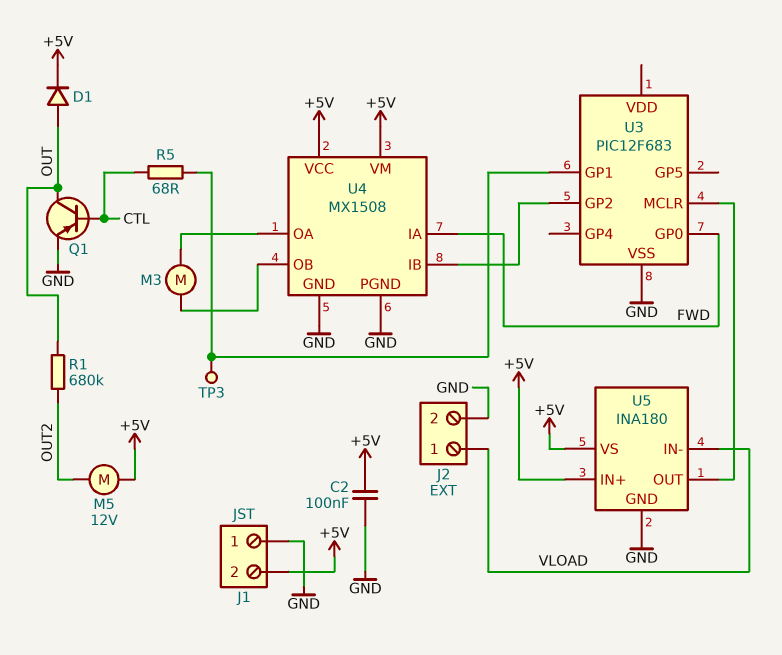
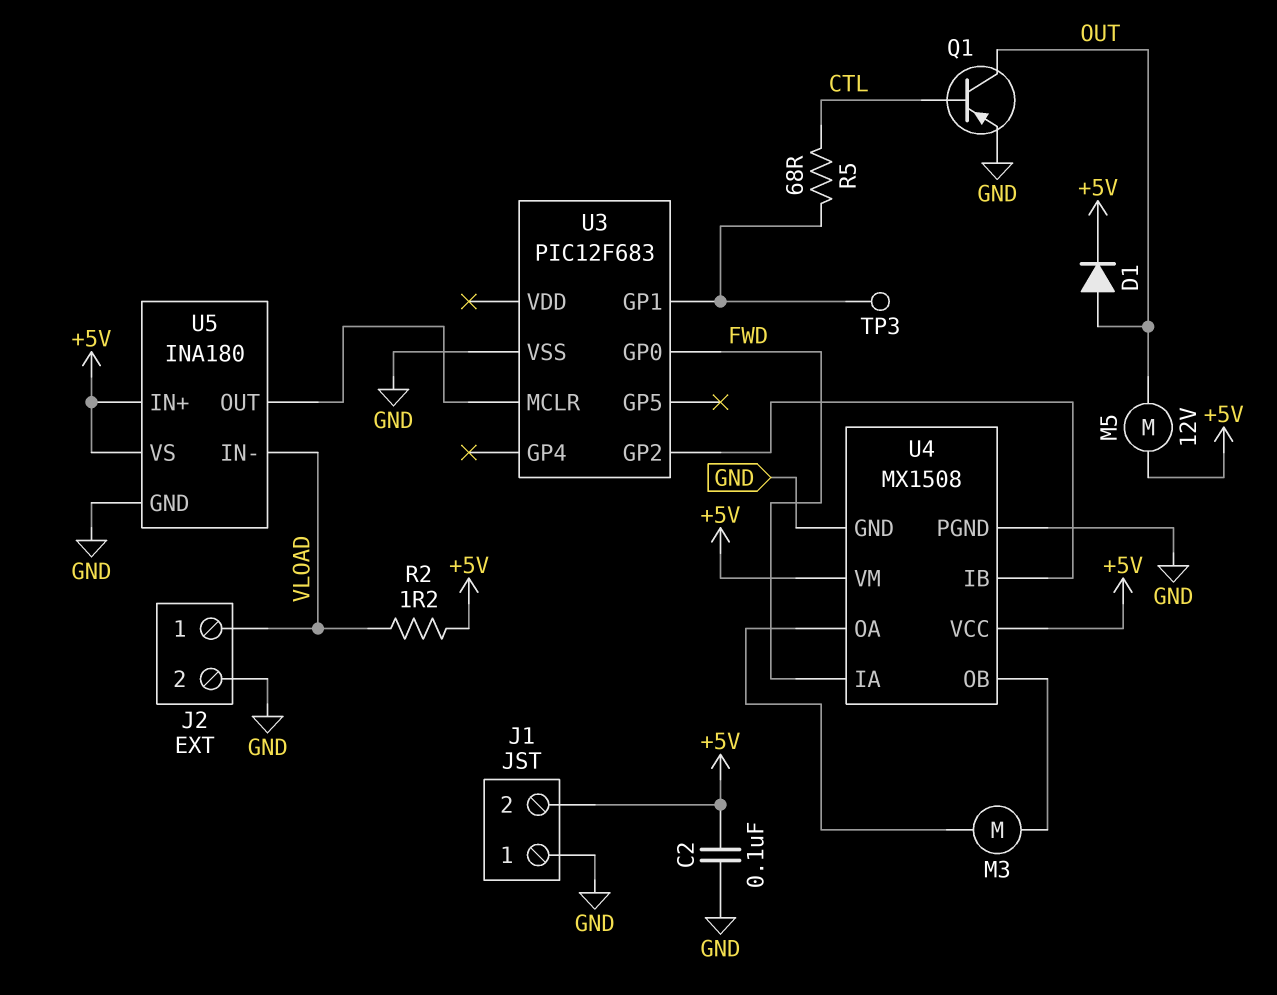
M5: motor 12V (+5V, OUT2) -> motor 12V (+5V, OUT)
R1: 680k (OUT, OUT2) -> none
R2: none -> 1.2 (+5V, VLOAD)

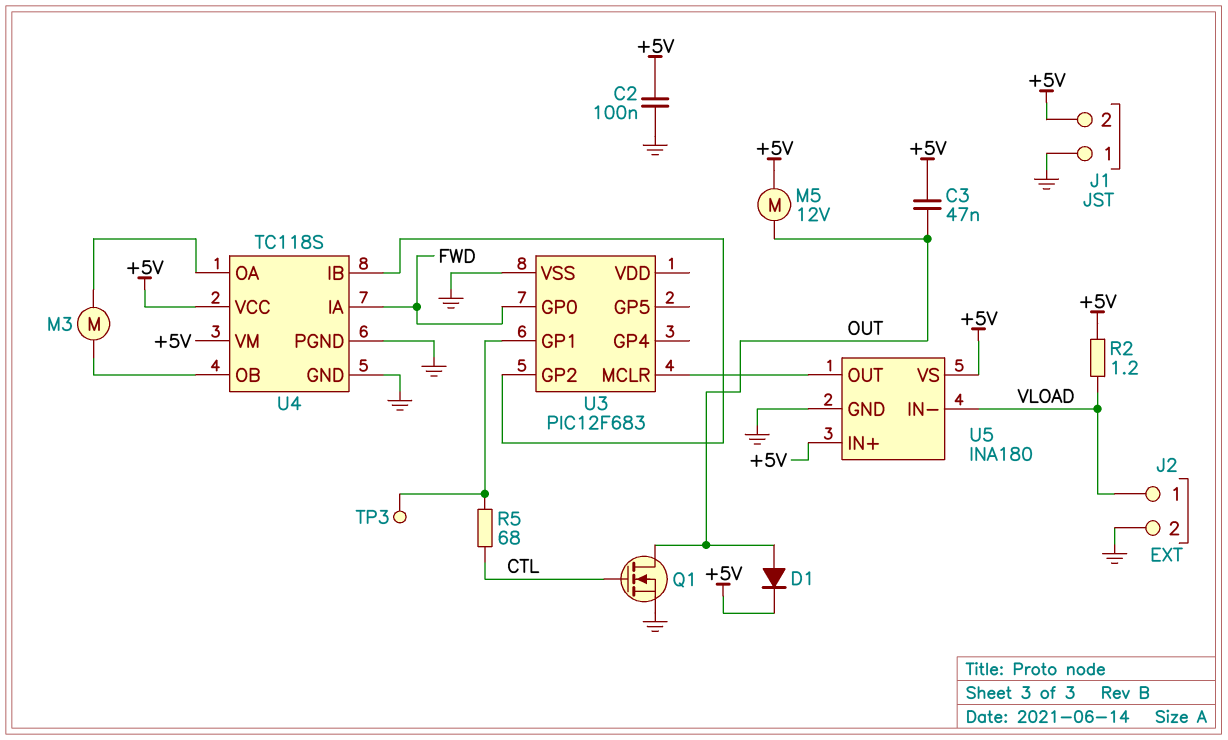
C3: none -> 47nF (+5V, OUT)
Q1: PNP (B CTL, C OUT, E GND) -> NMOS (G CTL, D OUT, S GND)
U4: MX1508 -> TC118S

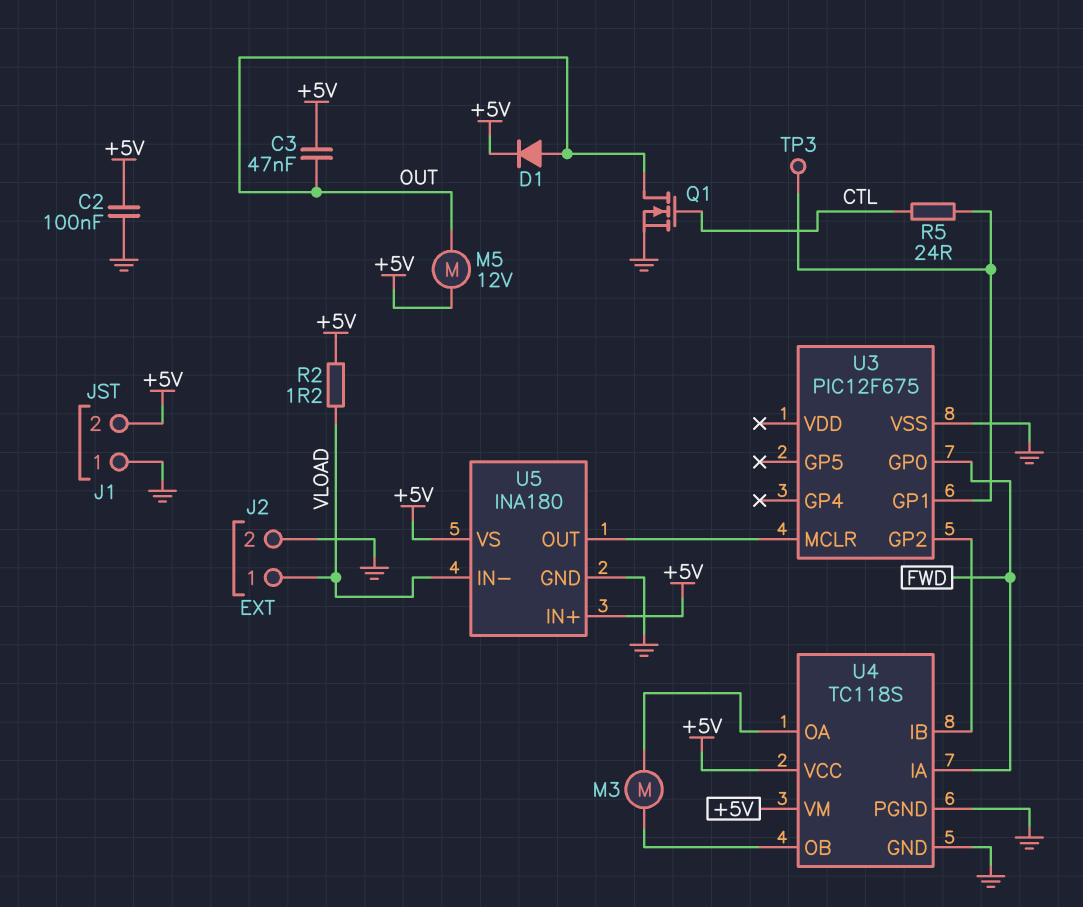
R5: 68 (CTL, U3/GP1) -> 24 (CTL, U3/GP1)
U3: PIC12F683 -> PIC12F675

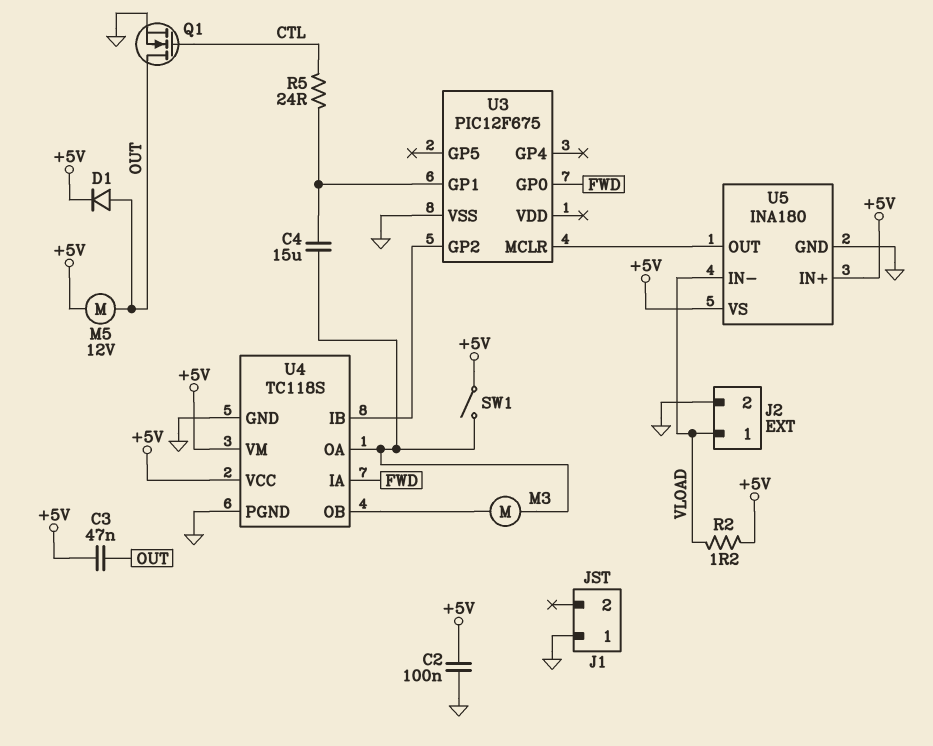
C4: none -> 15uF (U3/GP1, U4/OA)
J1 pin 2: +5V -> none
SW1: none -> switch (+5V, U4/OA)
TP3: test point (U3/GP1) -> none

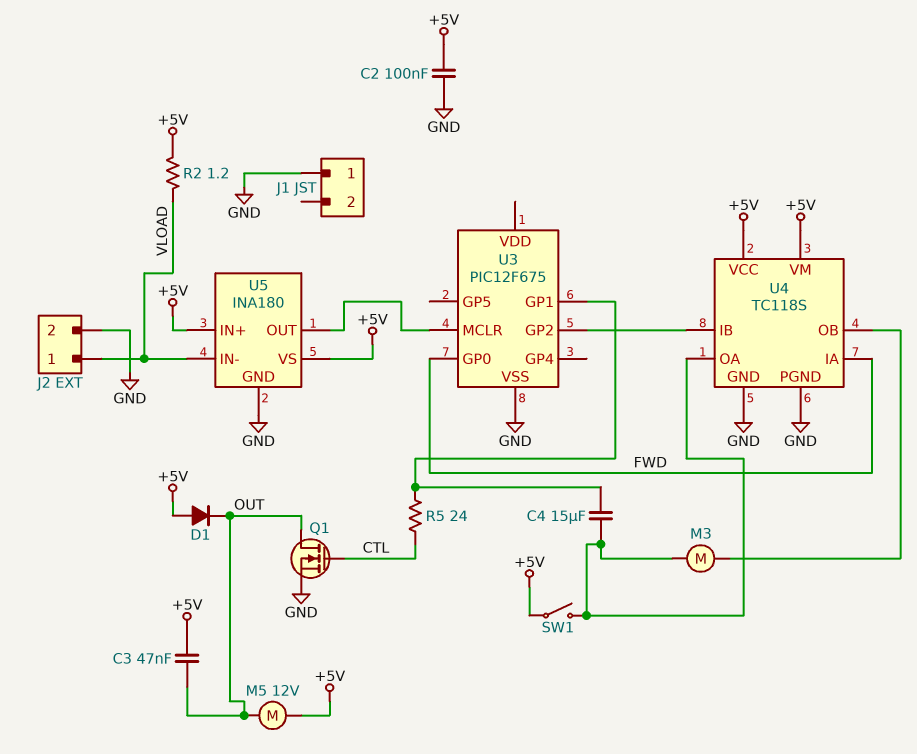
D1: diode (A OUT, K +5V) -> diode (A +5V, K OUT)

